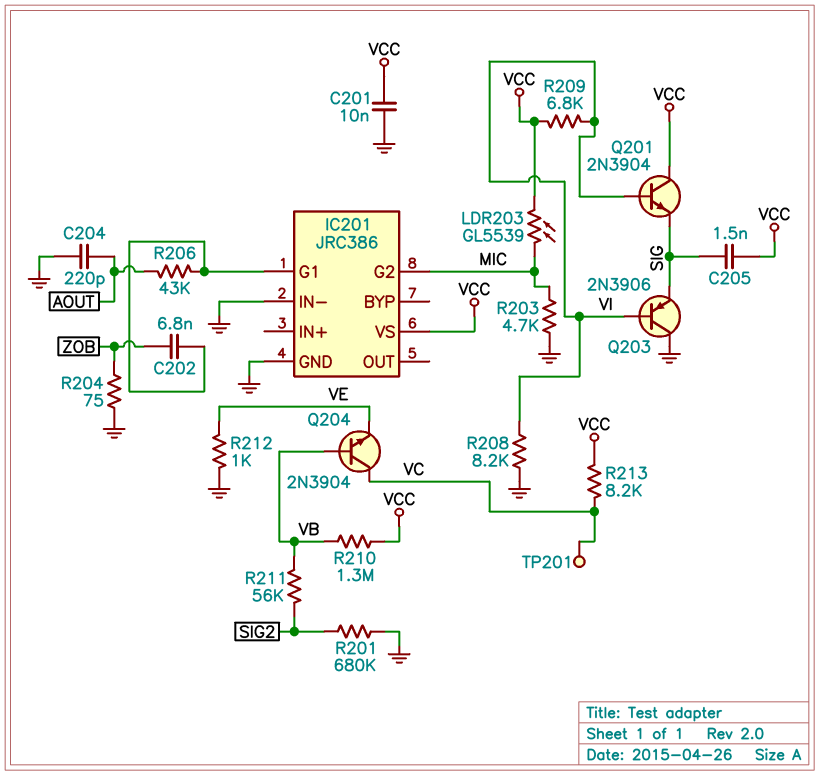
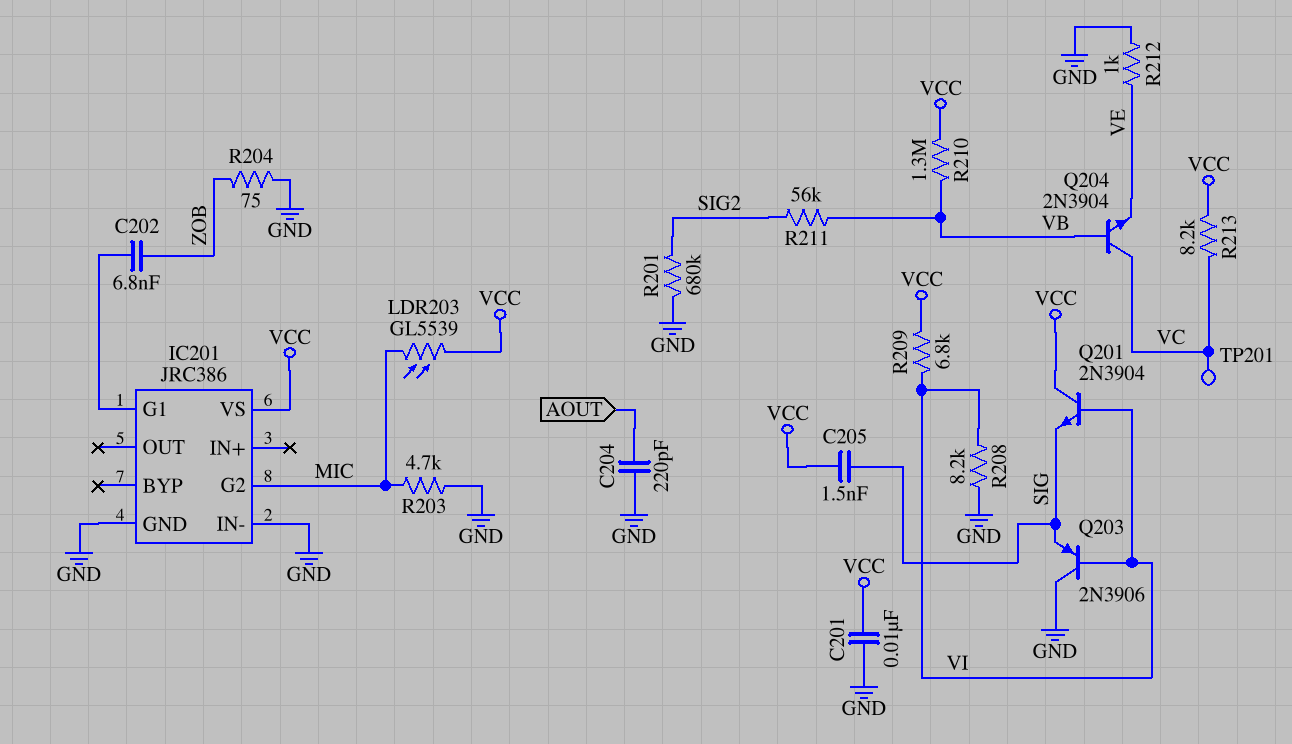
R206: 43k (AOUT, IC201/G1) -> none

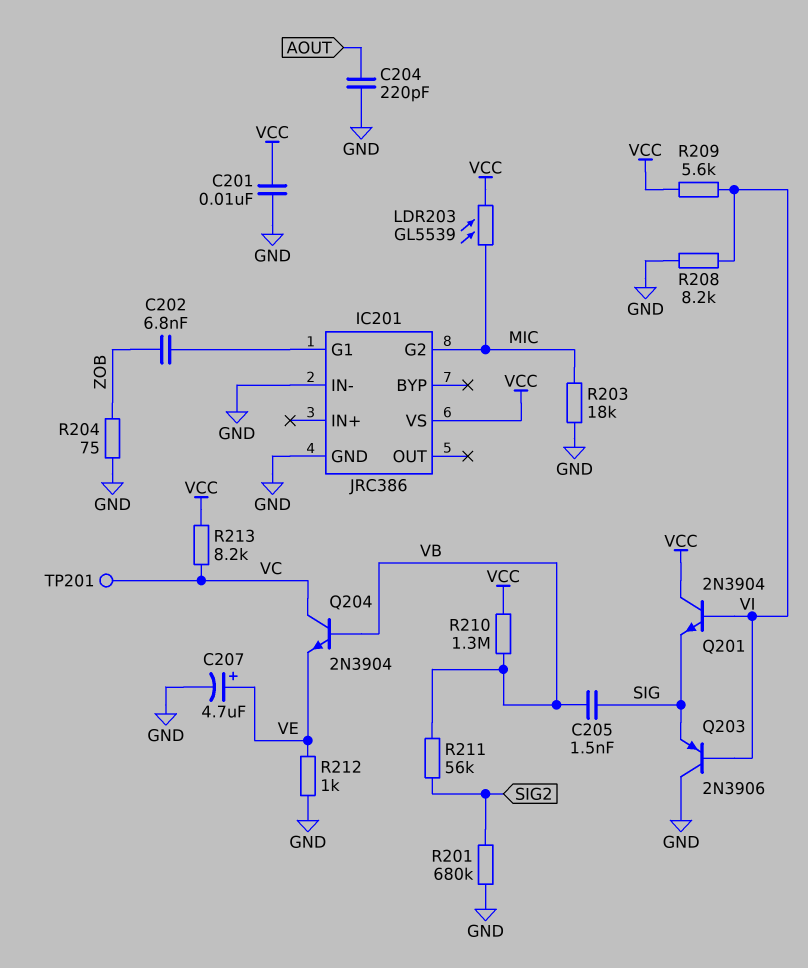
C205: 1.5nF (SIG, VCC) -> 1.5nF (SIG, VB)
C207: none -> 4.7uF (plus VE, minus GND)
R203: 4.7k (GND, MIC) -> 18k (GND, MIC)
R209: 6.8k (VCC, VI) -> 5.6k (VCC, VI)

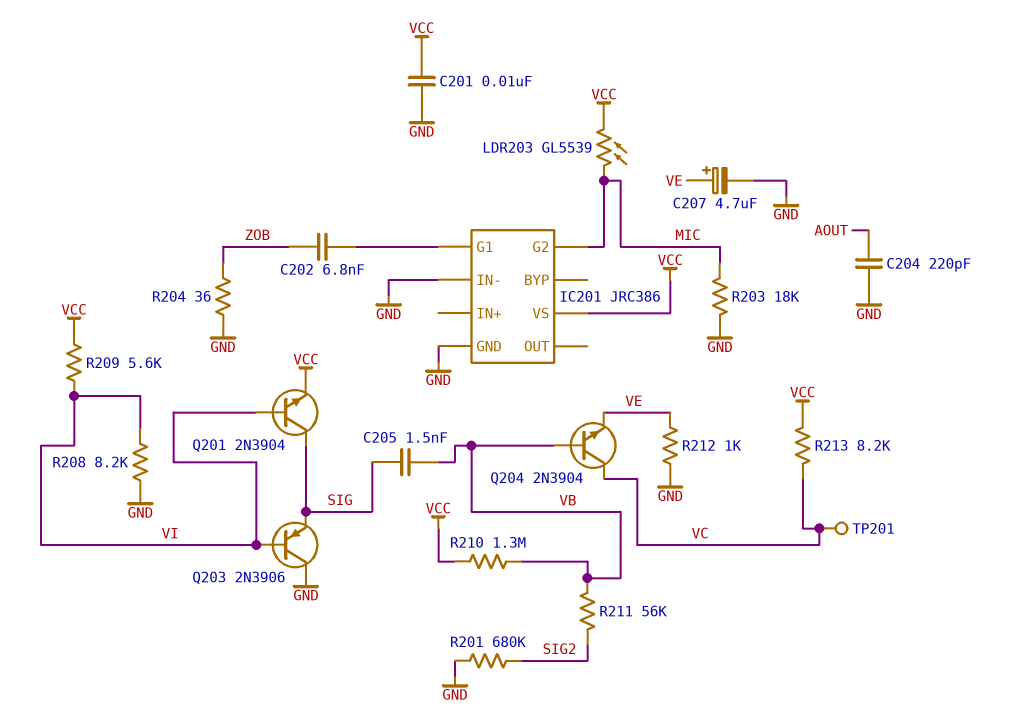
Q201: NPN 2N3904 (B VI, C VCC, E SIG) -> NPN 2N3904 (B VI, C SIG, E VCC)
R204: 75 (GND, ZOB) -> 36 (GND, ZOB)

